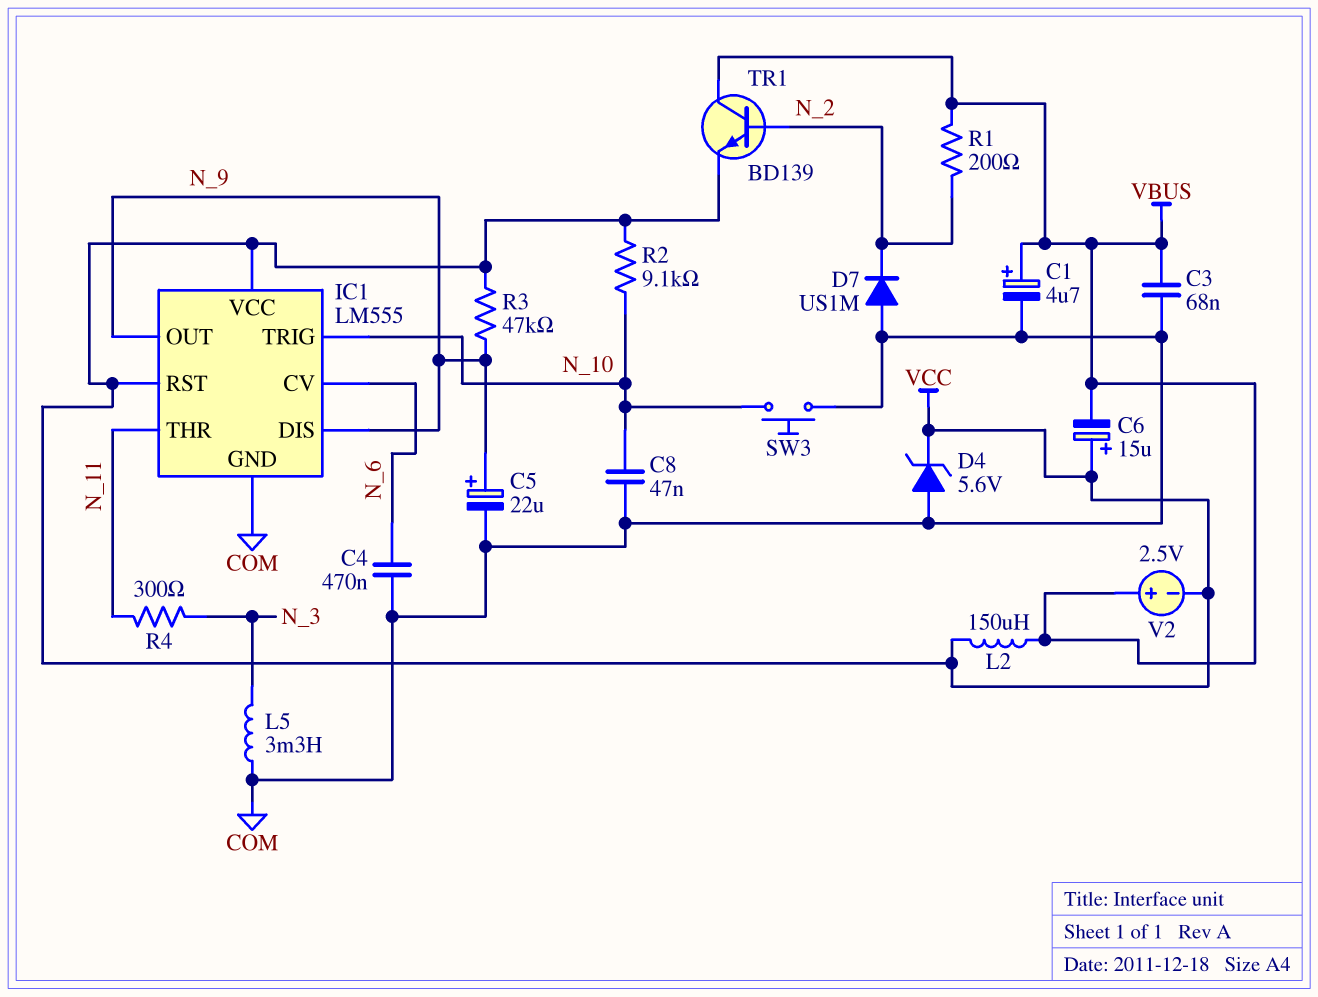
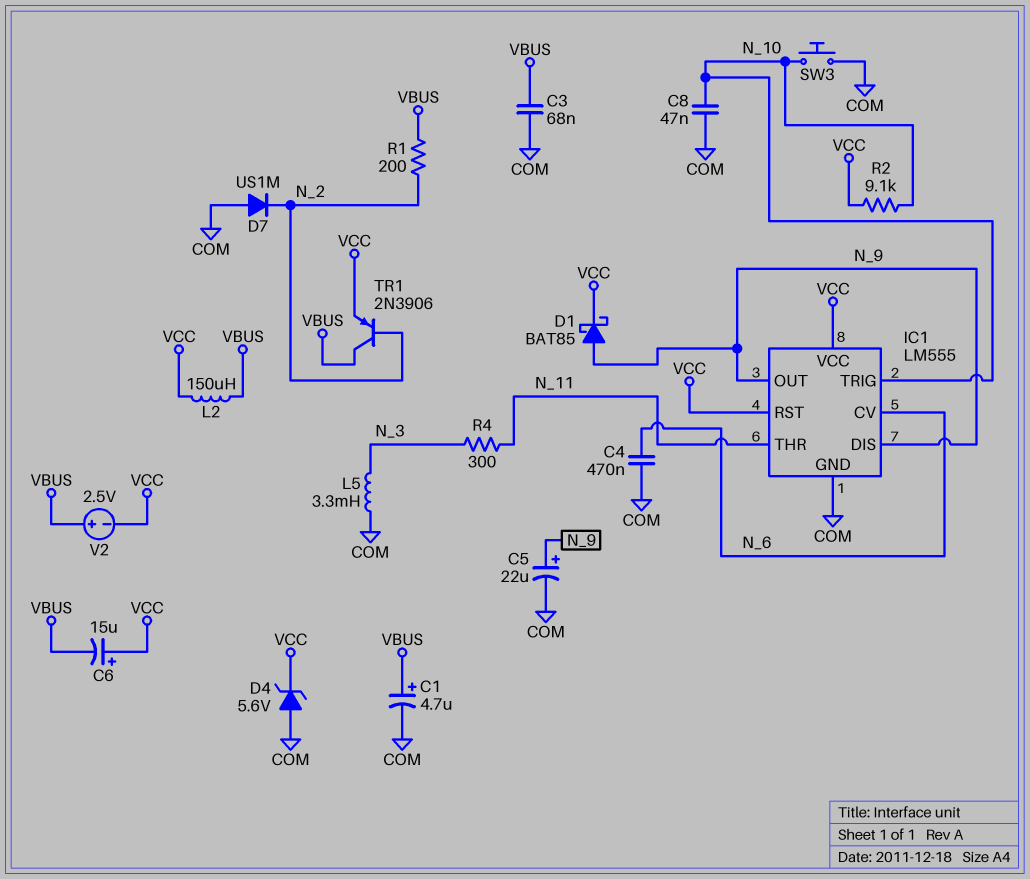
D1: none -> schottky BAT85 (A N_9, K VCC)
R3: 47k (N_9, VCC) -> none
TR1: NPN BD139 (B N_2, C VBUS, E VCC) -> PNP 2N3906 (B N_2, C VBUS, E VCC)

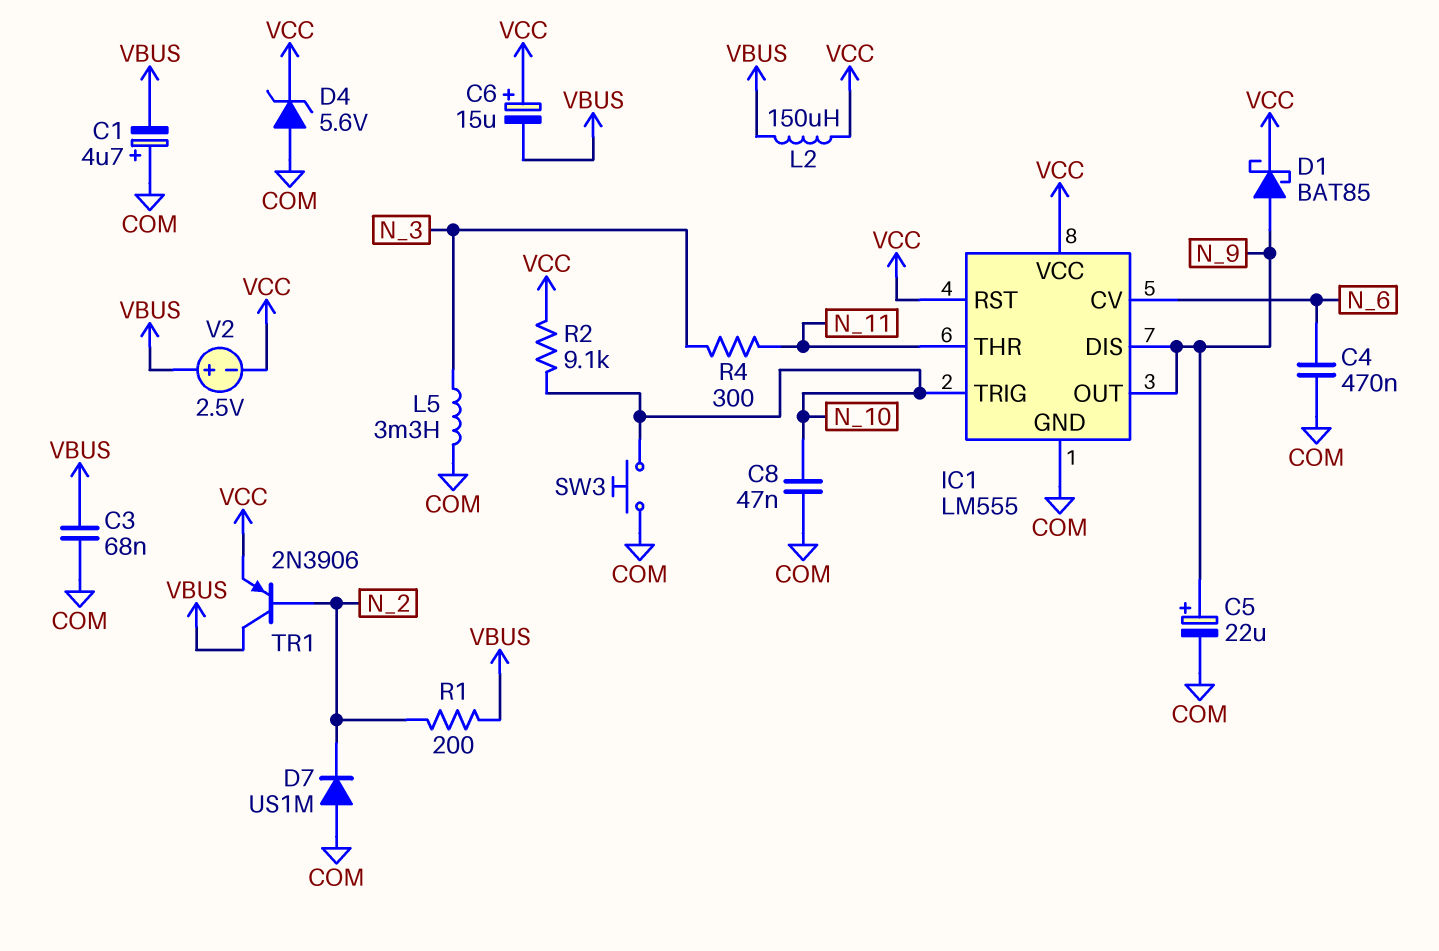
C1: 4.7uF (plus VBUS, minus COM) -> 4.7uF (plus COM, minus VBUS)

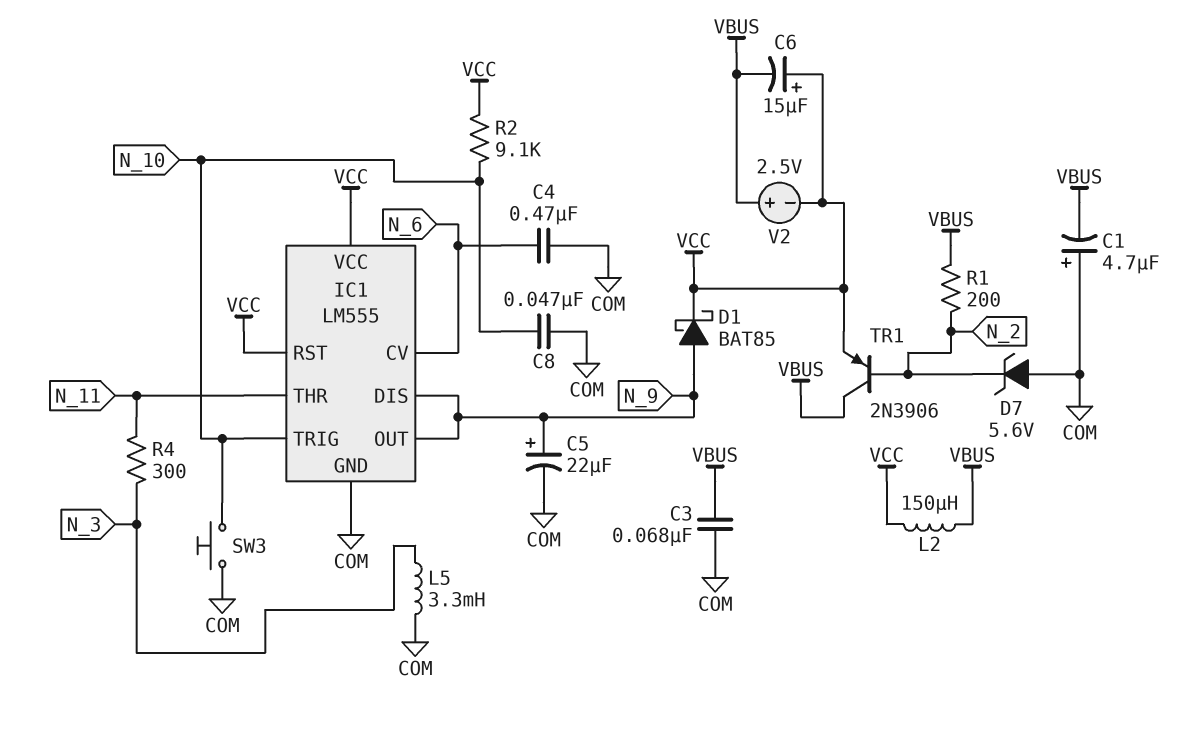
D4: zener 5.6V (A COM, K VCC) -> none
D7: diode US1M (A COM, K N_2) -> zener 5.6V (A COM, K N_2)

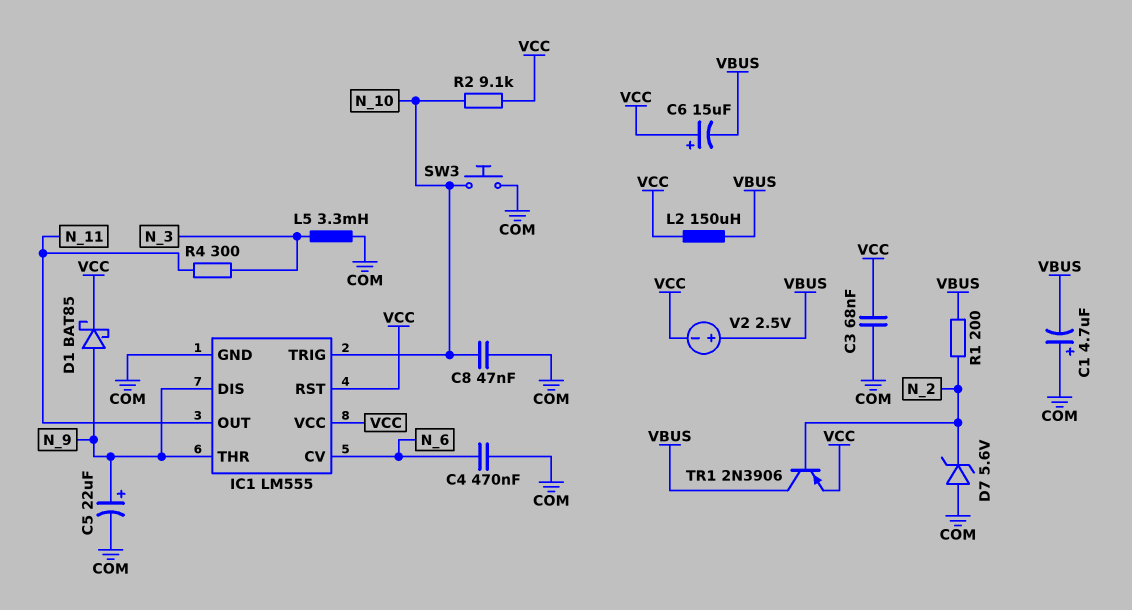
C3: 68nF (COM, VBUS) -> 68nF (COM, VCC)
IC1 pin OUT: N_9 -> N_11
IC1 pin THR: N_11 -> N_9

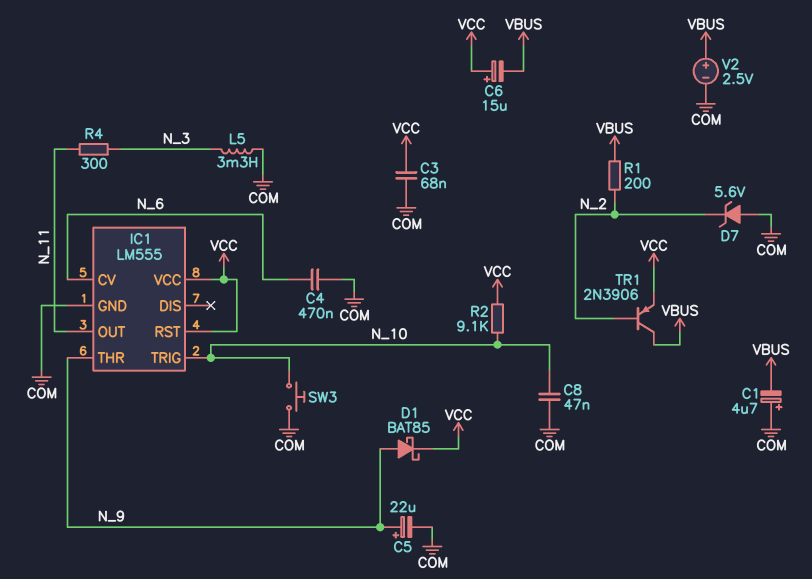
IC1 pin DIS: N_9 -> none
L2: 150uH (VBUS, VCC) -> none
V2: 2.5V (plus VBUS, minus VCC) -> 2.5V (plus VBUS, minus COM)

